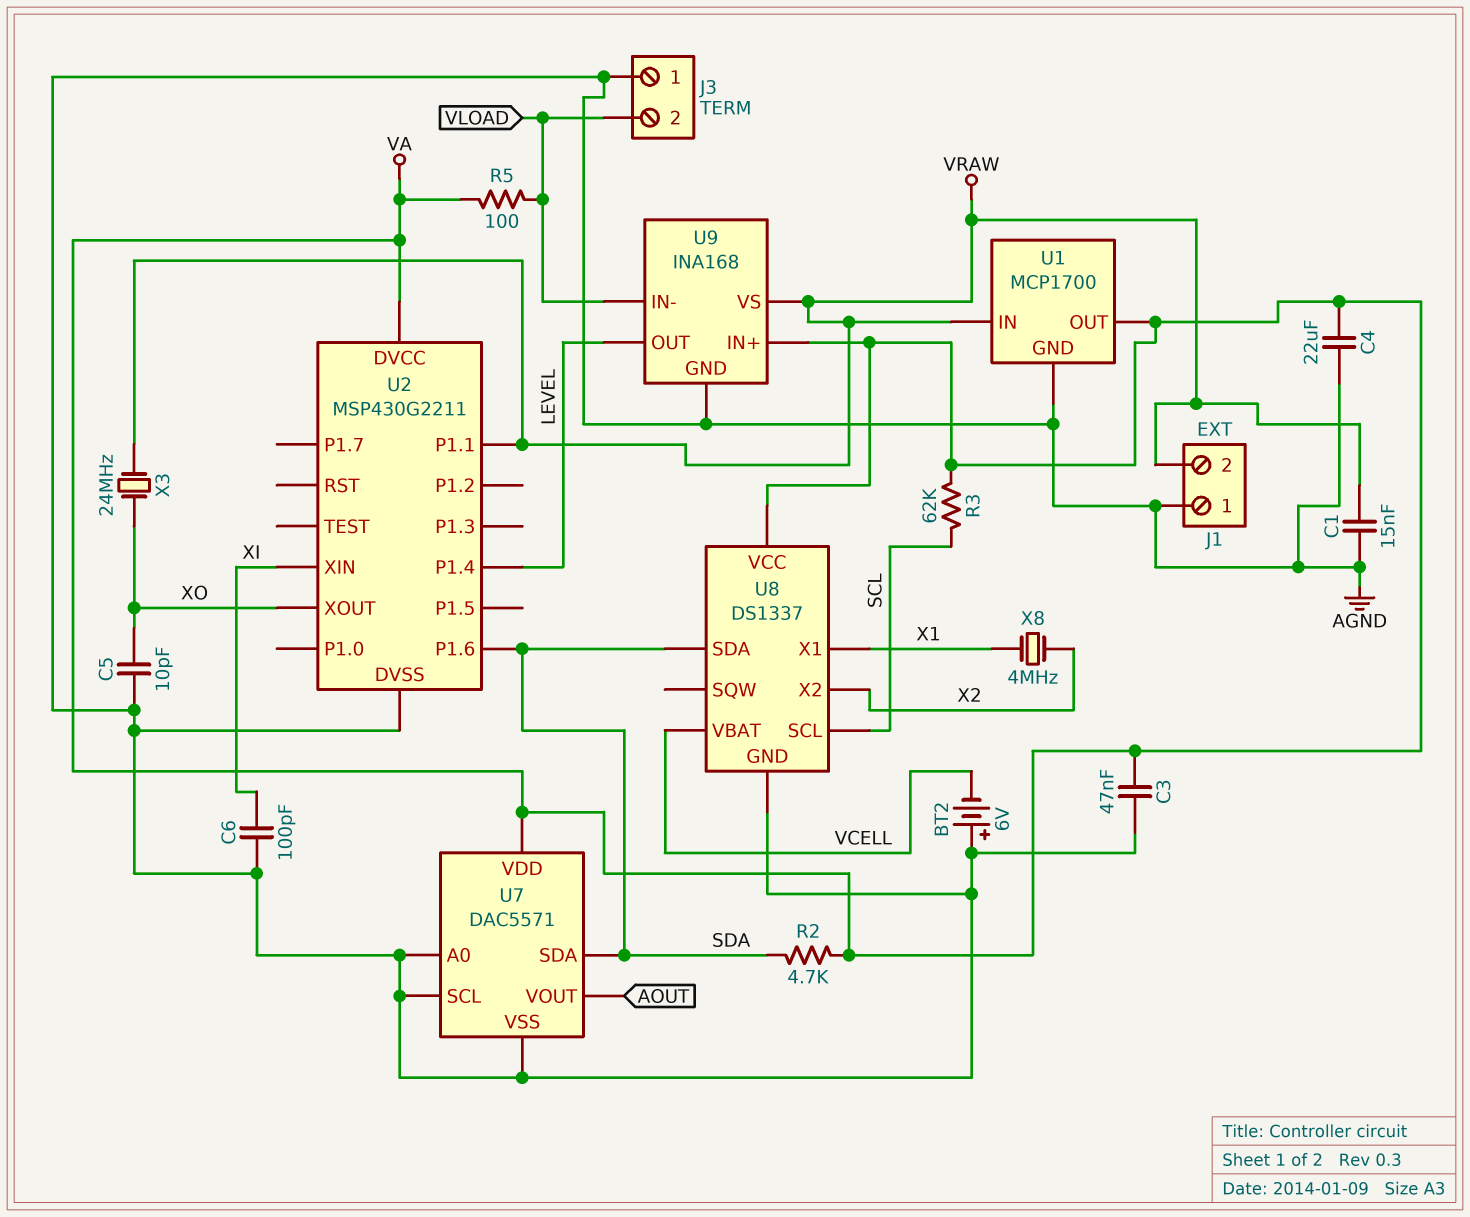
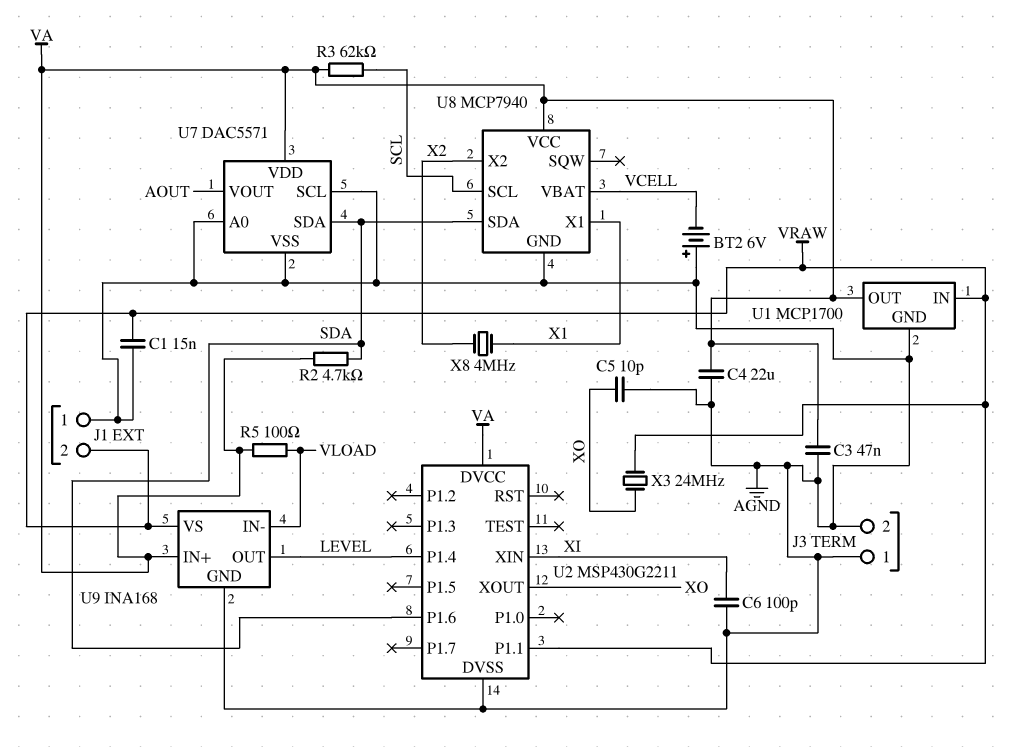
J3 pin 2: VLOAD -> AGND
U8: DS1337 -> MCP7940

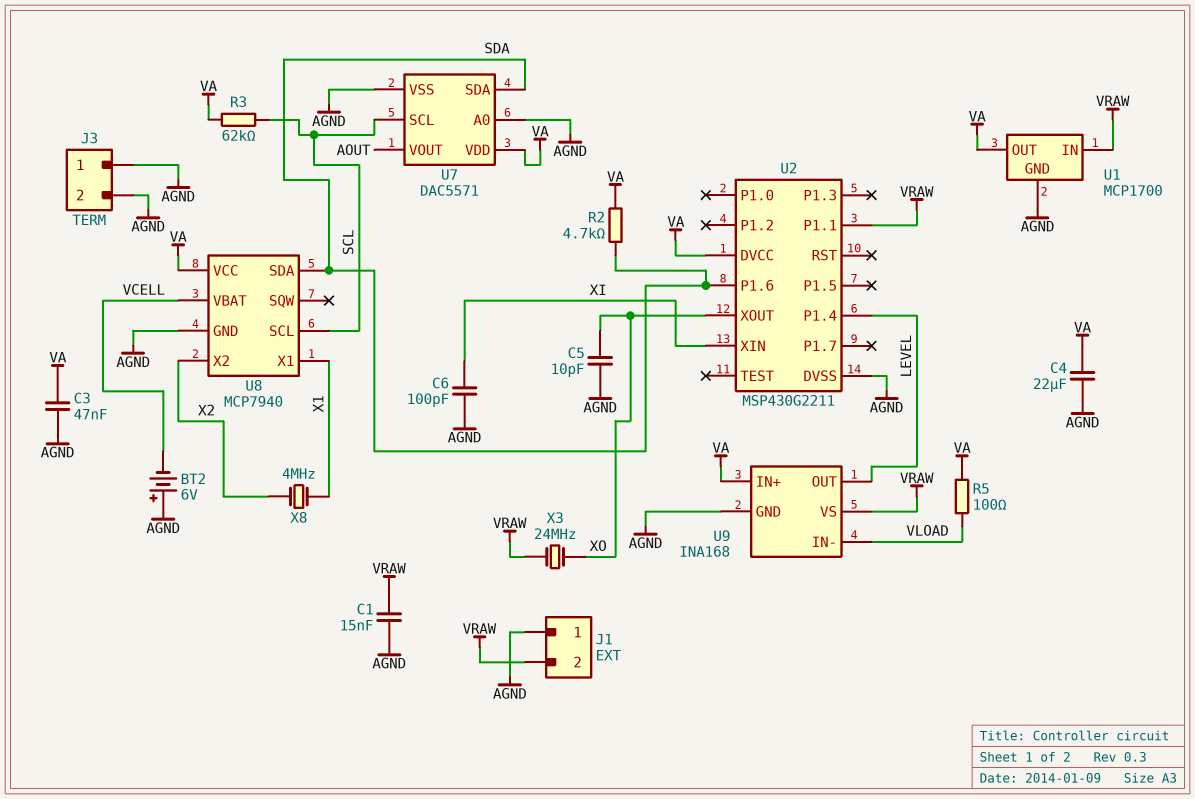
U7 pin SCL: AGND -> SCL

